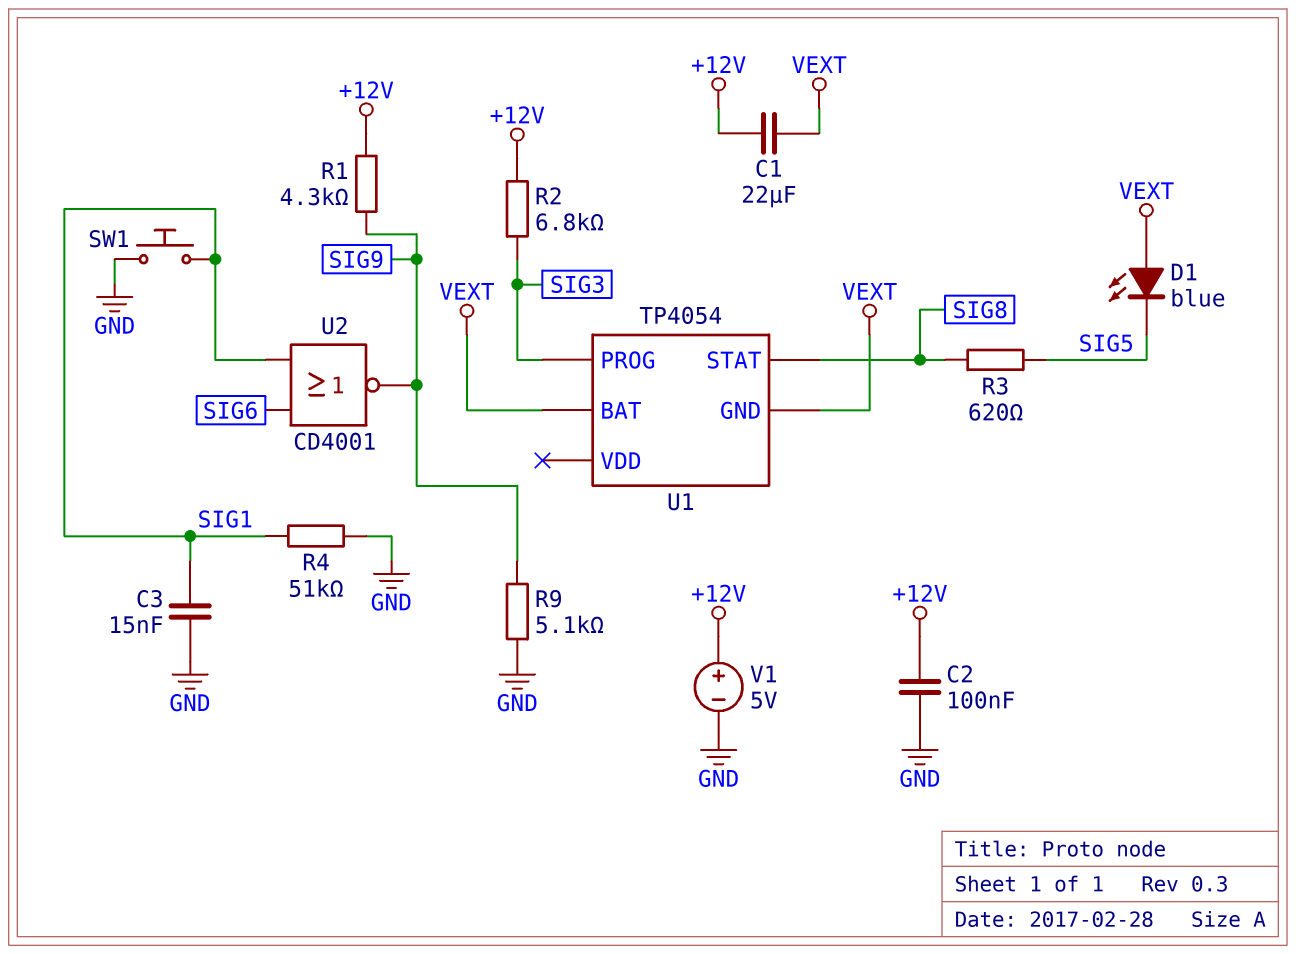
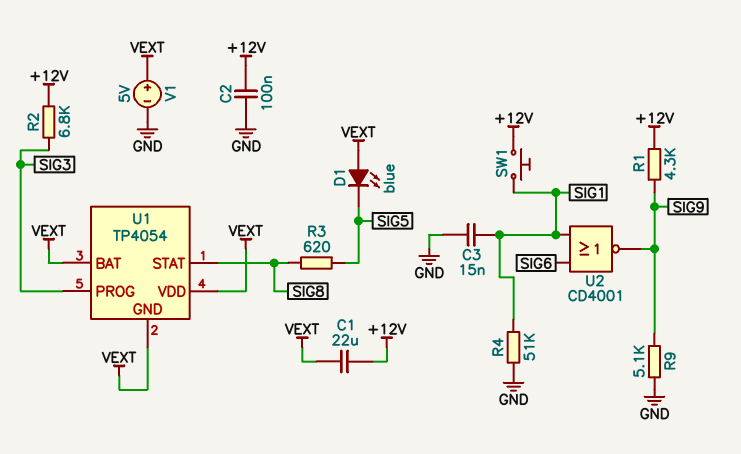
SW1: button (GND, SIG1) -> button (+12V, SIG1)
U1 pin VDD: none -> VEXT
V1: 5V (plus +12V, minus GND) -> 5V (plus VEXT, minus GND)

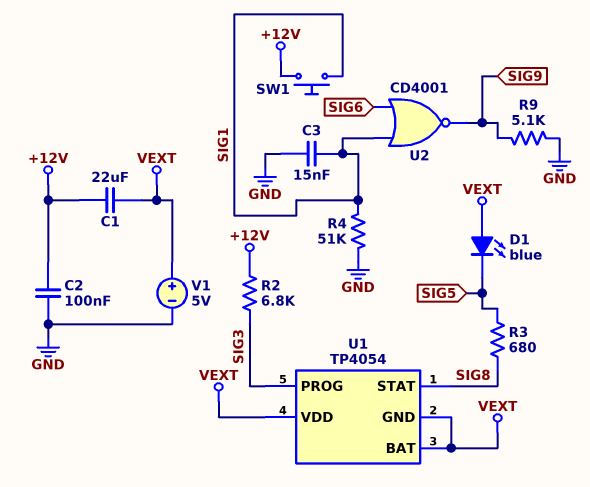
R1: 4.3k (+12V, SIG9) -> none
R3: 620 (SIG5, SIG8) -> 680 (SIG5, SIG8)

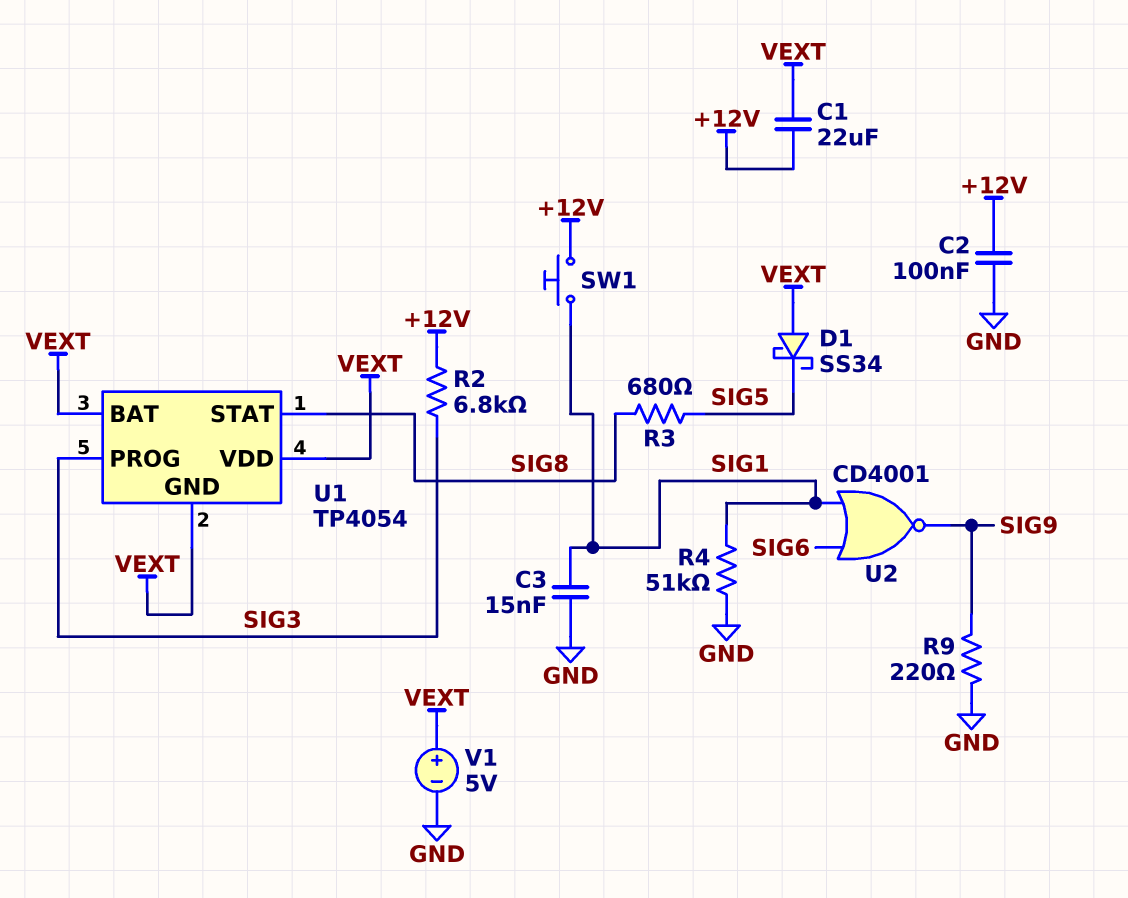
D1: LED blue (A VEXT, K SIG5) -> schottky SS34 (A VEXT, K SIG5)
R9: 5.1k (GND, SIG9) -> 220 (GND, SIG9)

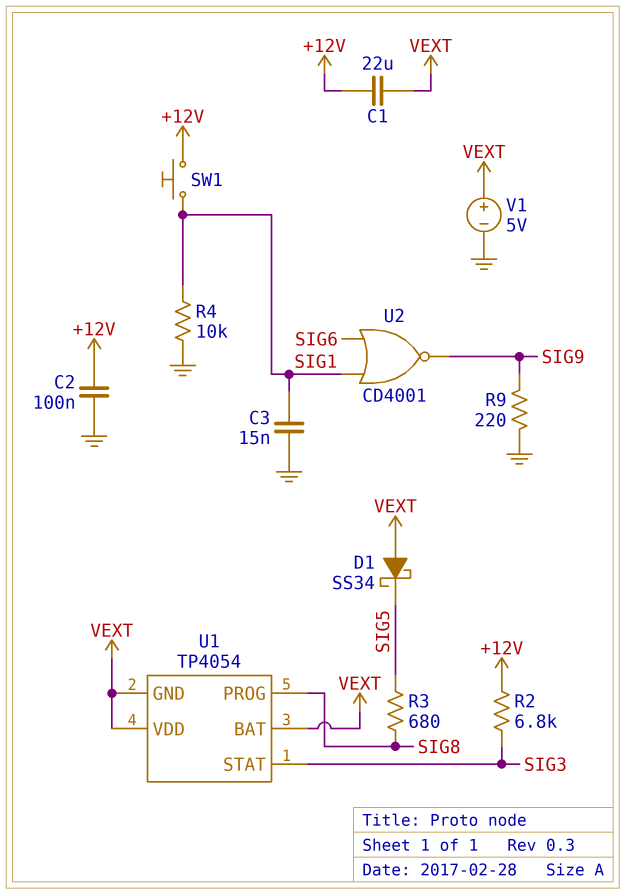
R4: 51k (GND, SIG1) -> 10k (GND, SIG1)
U1 pin PROG: SIG3 -> SIG8
U1 pin STAT: SIG8 -> SIG3

